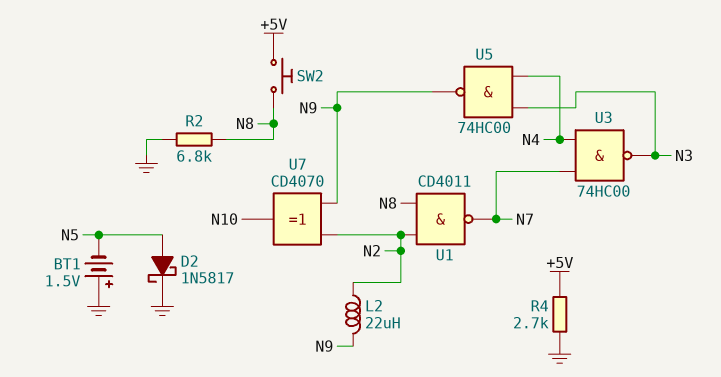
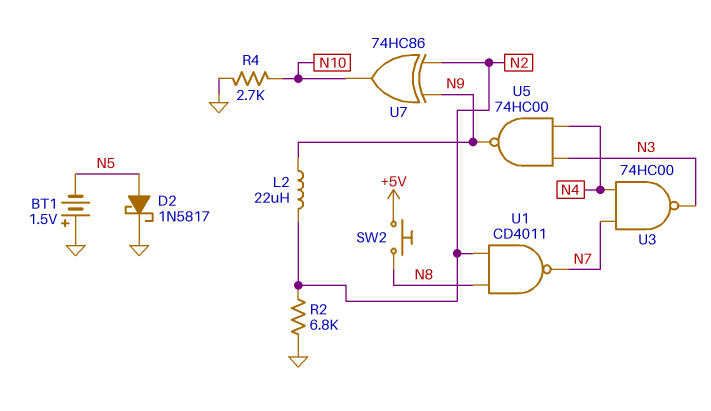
R2: 6.8k (GND, N8) -> 6.8k (GND, N2)
R4: 2.7k (+5V, GND) -> 2.7k (GND, N10)
U7: XOR CD4070 (in N2, in N9, out N10) -> XOR 74HC86 (in N2, in N9, out N10)

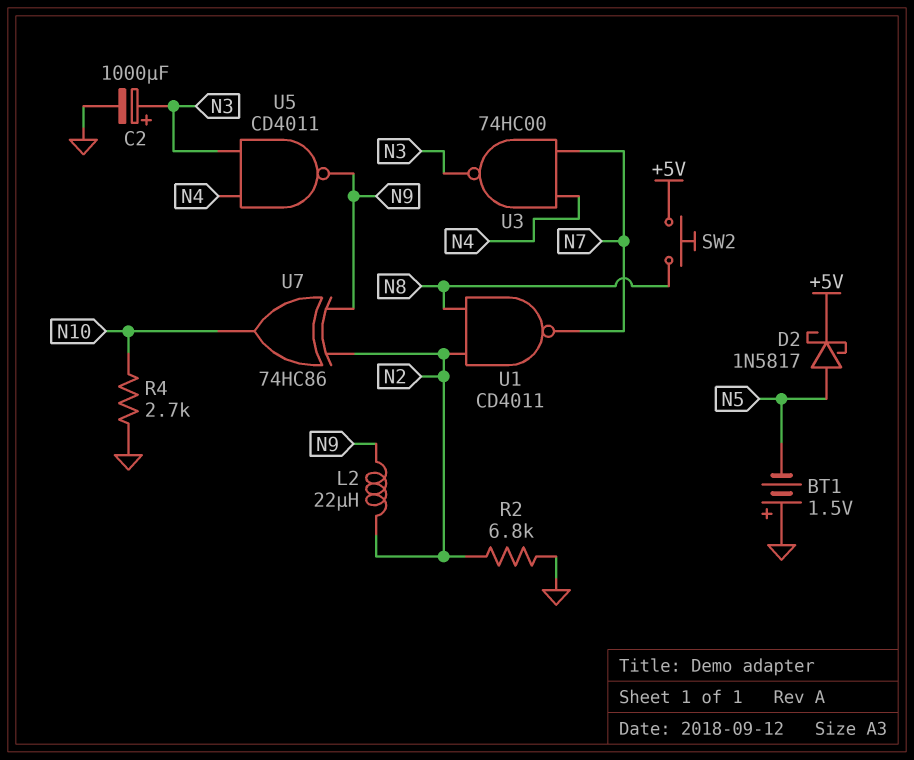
C2: none -> 1000uF (plus N3, minus GND)
D2: schottky 1N5817 (A N5, K GND) -> schottky 1N5817 (A N5, K +5V)
U5: NAND 74HC00 (in N3, in N4, out N9) -> NAND CD4011 (in N3, in N4, out N9)

